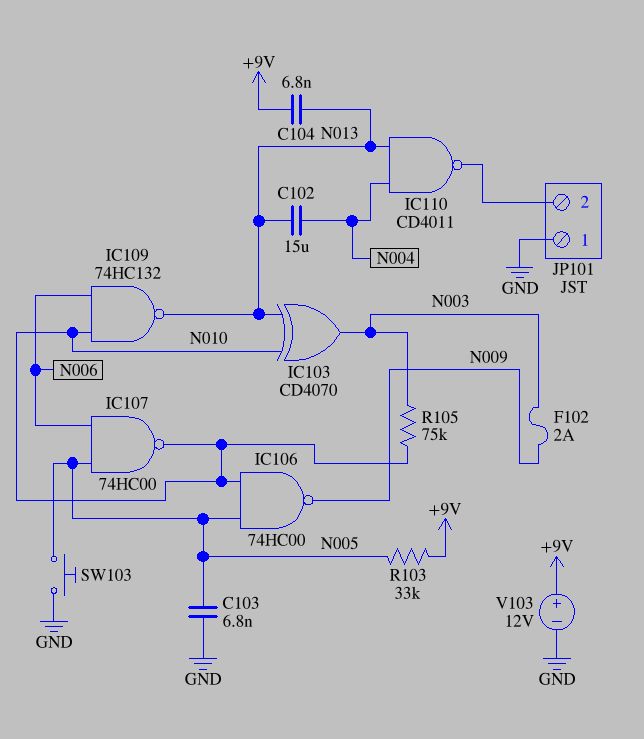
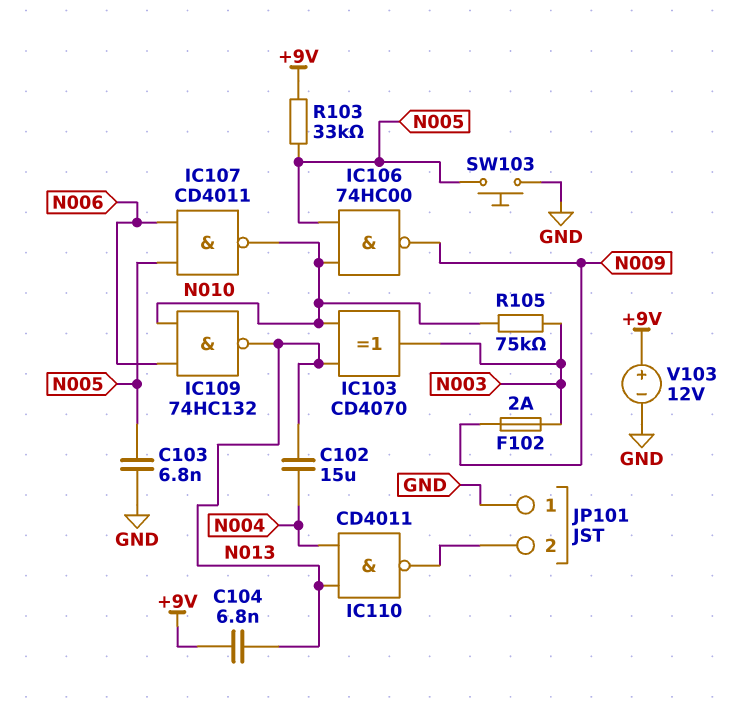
IC107: NAND 74HC00 (in N005, in N006, out N010) -> NAND CD4011 (in N005, in N006, out N010)

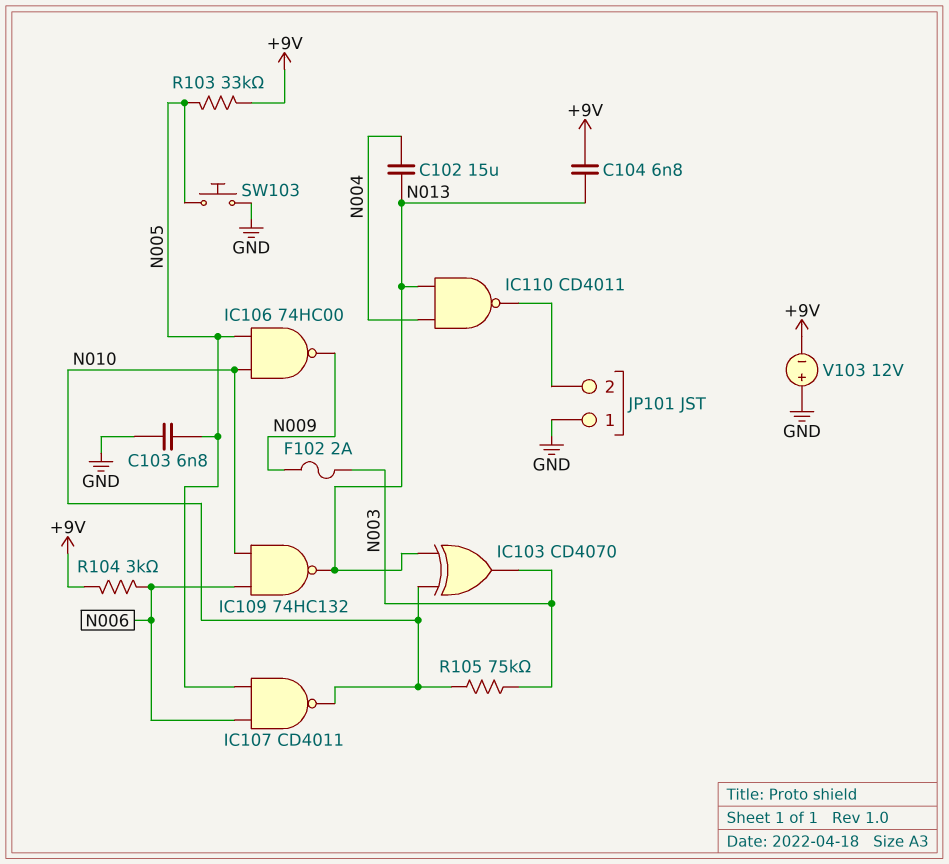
R104: none -> 3k (+9V, N006)
V103: 12V (plus +9V, minus GND) -> 12V (plus GND, minus +9V)

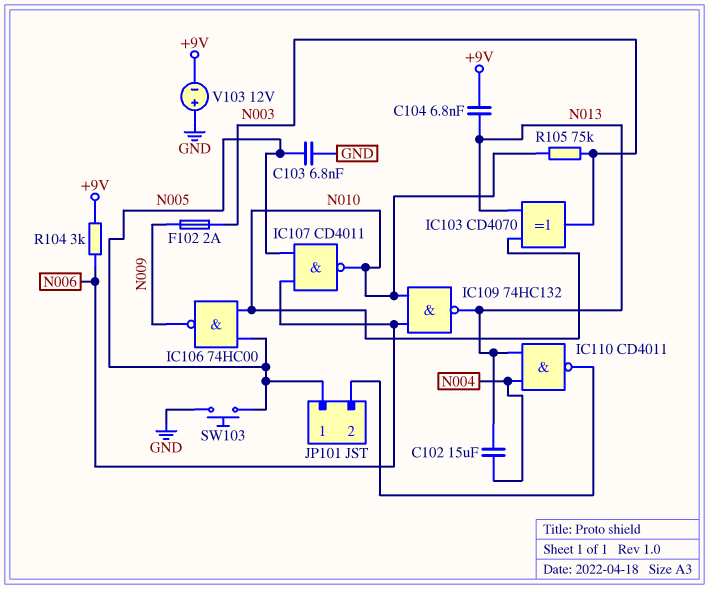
JP101 pin 1: GND -> N005
R103: 33k (+9V, N005) -> none

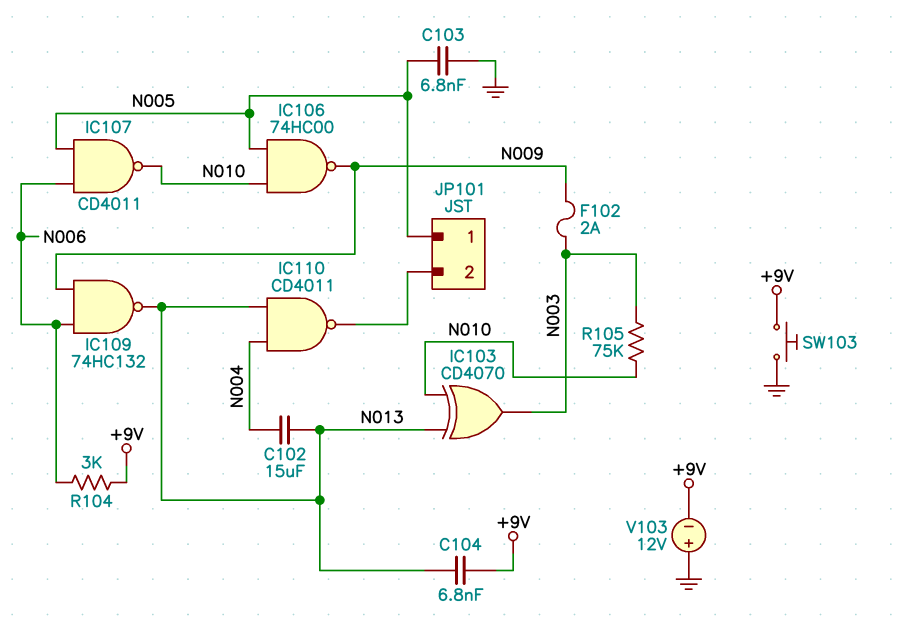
IC109: NAND 74HC132 (in N006, in N010, out N013) -> NAND 74HC132 (in N006, in N009, out N013)
SW103: button (GND, N005) -> button (+9V, GND)

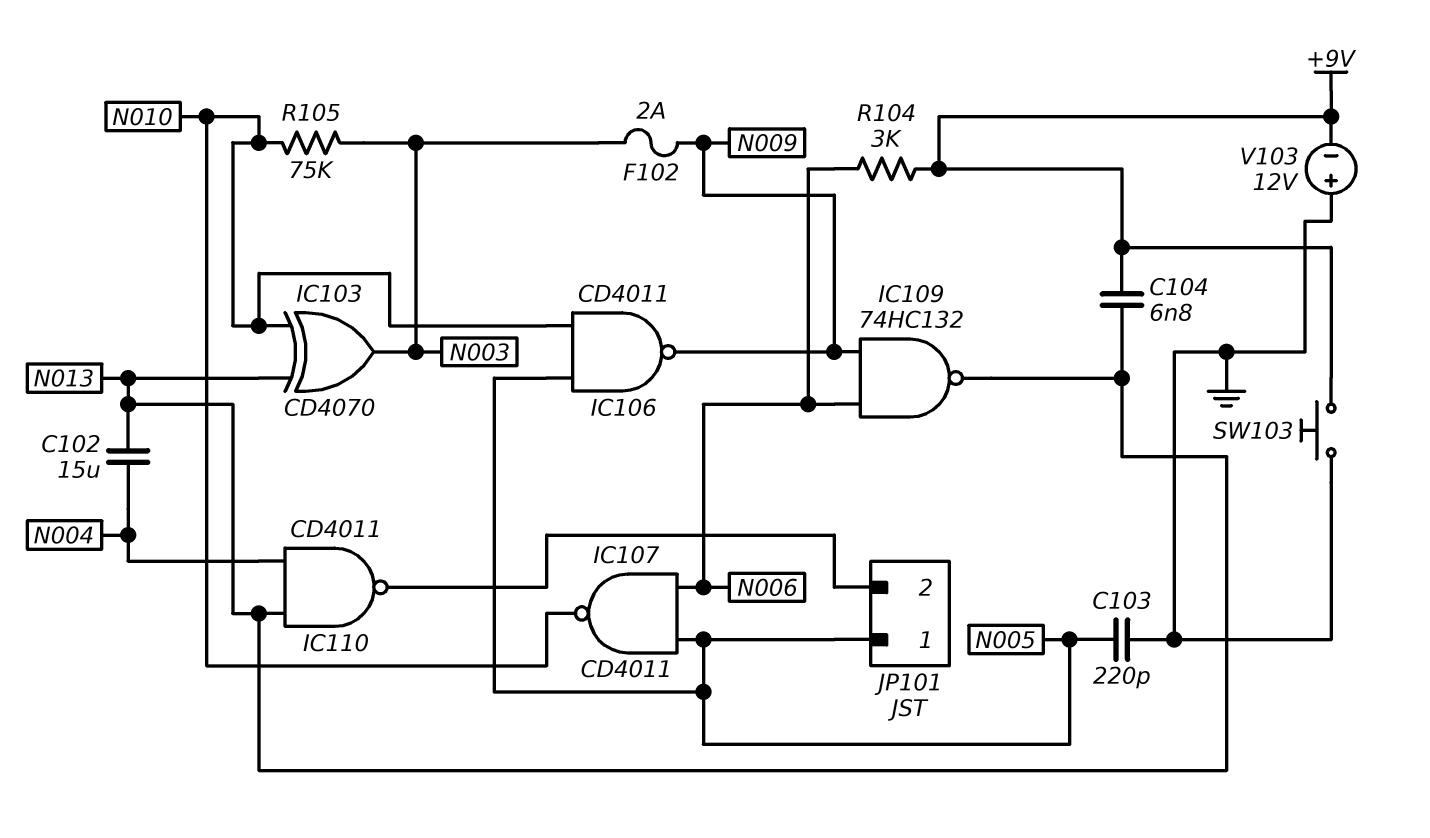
C103: 6.8nF (GND, N005) -> 220pF (GND, N005)
IC106: NAND 74HC00 (in N005, in N010, out N009) -> NAND CD4011 (in N005, in N010, out N009)

